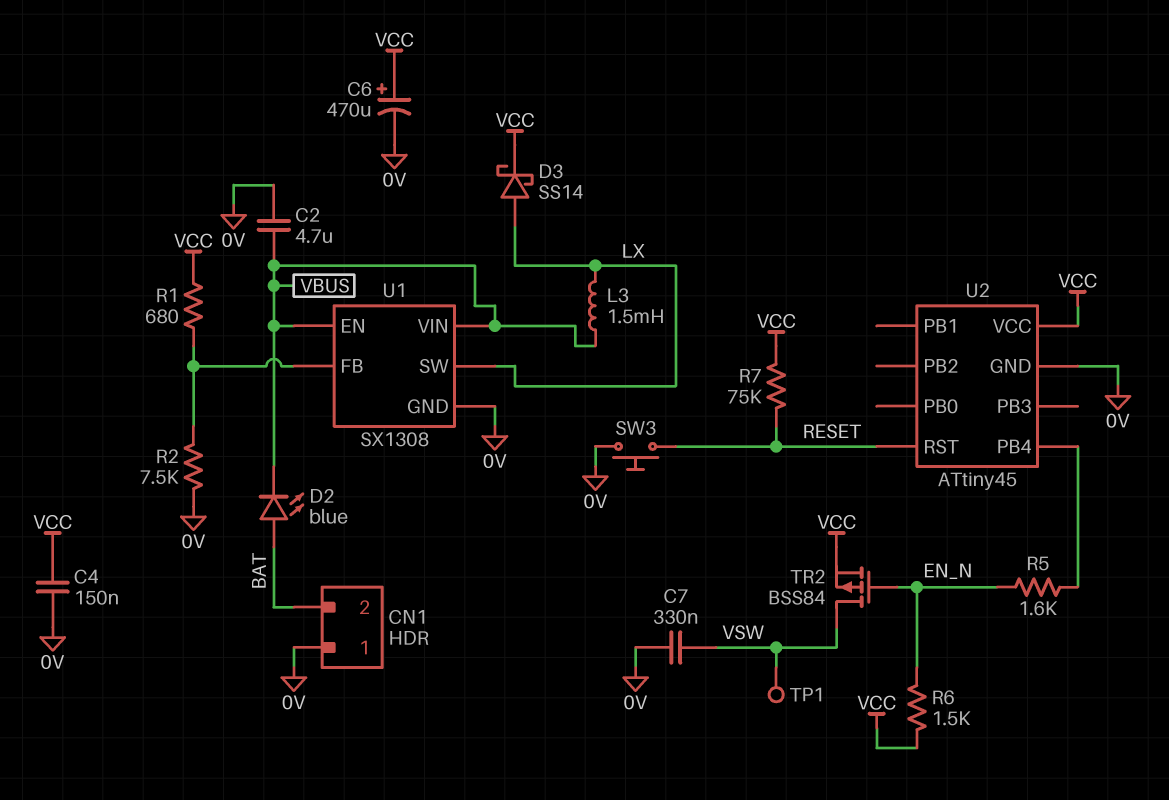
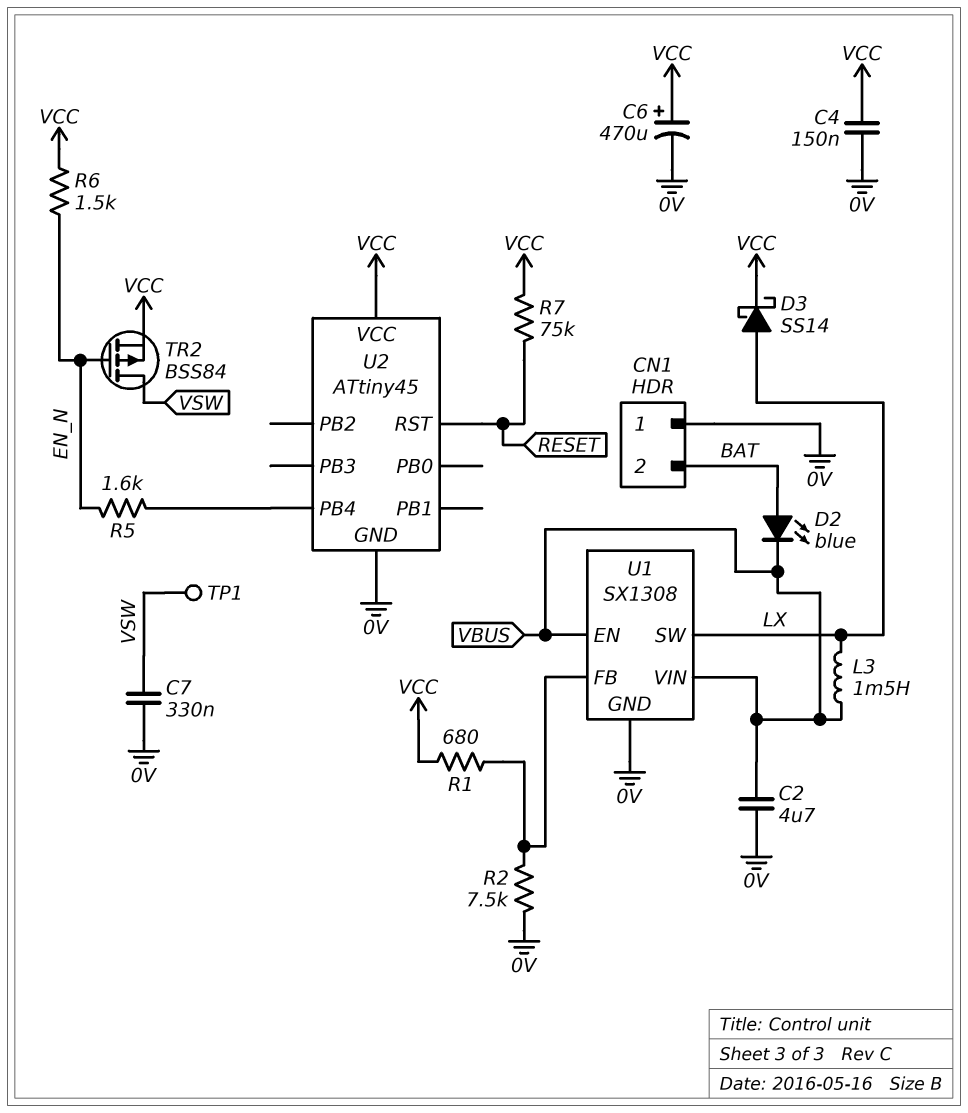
SW3: button (0V, RESET) -> none

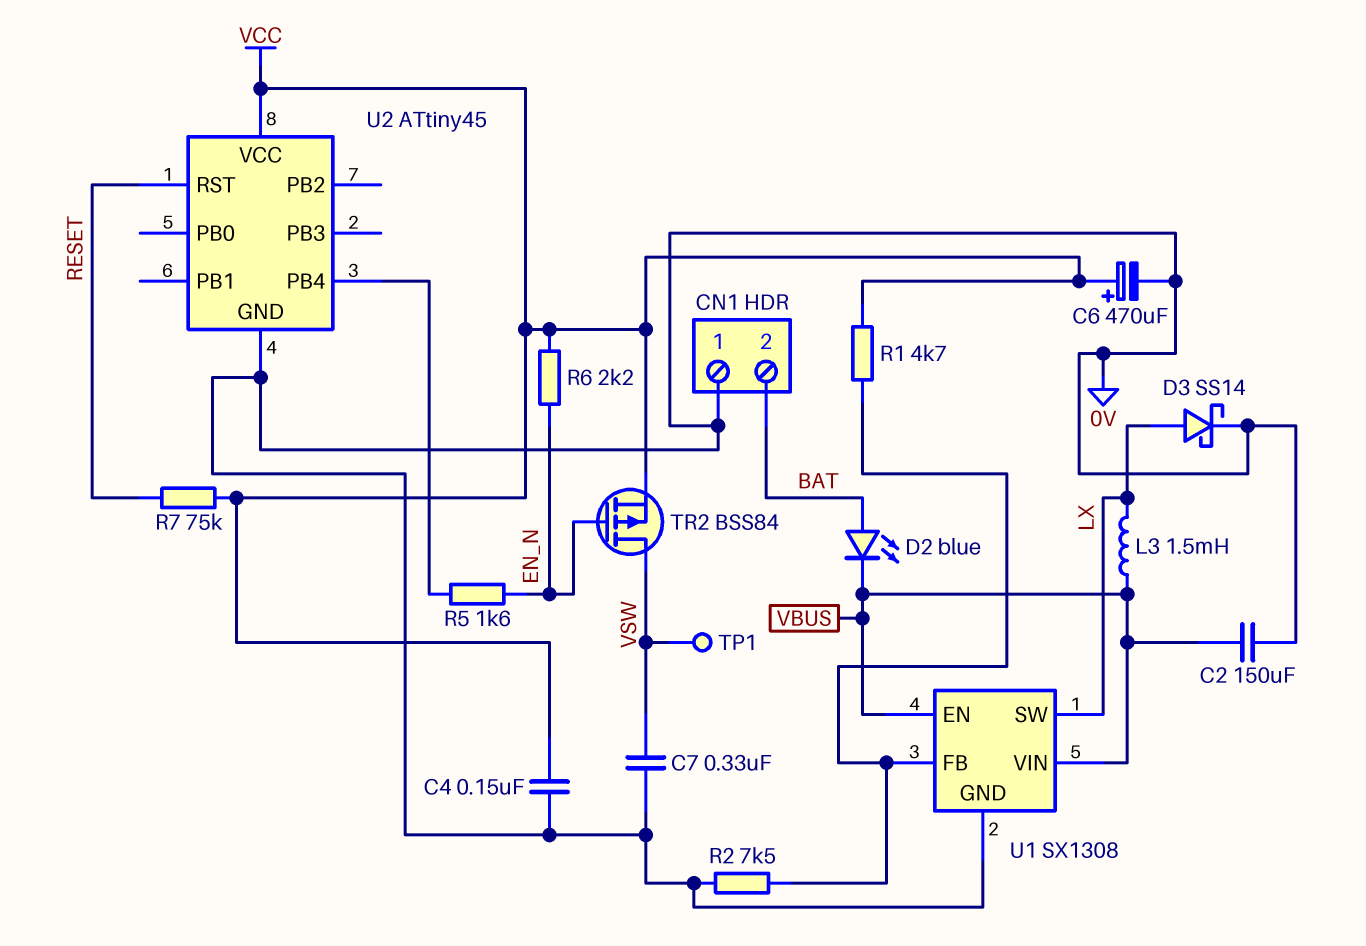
C2: 4.7uF (0V, VBUS) -> 150uF (0V, VBUS)
D3: schottky SS14 (A LX, K VCC) -> schottky SS14 (A LX, K 0V)
R1: 680 (U1/FB, VCC) -> 4.7k (U1/FB, VCC)
R6: 1.5k (EN_N, VCC) -> 2.2k (EN_N, VCC)

